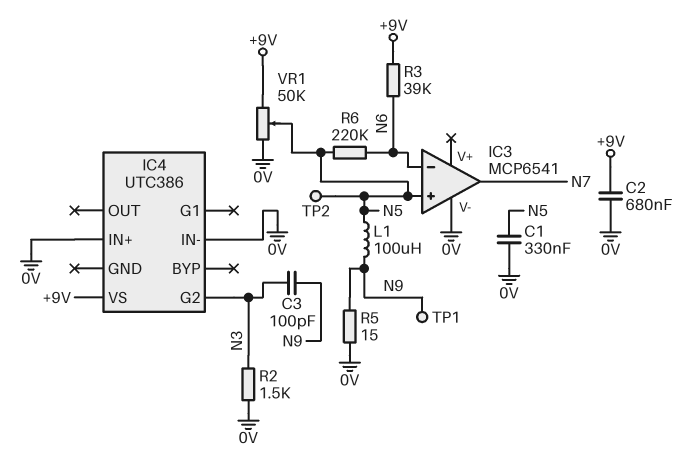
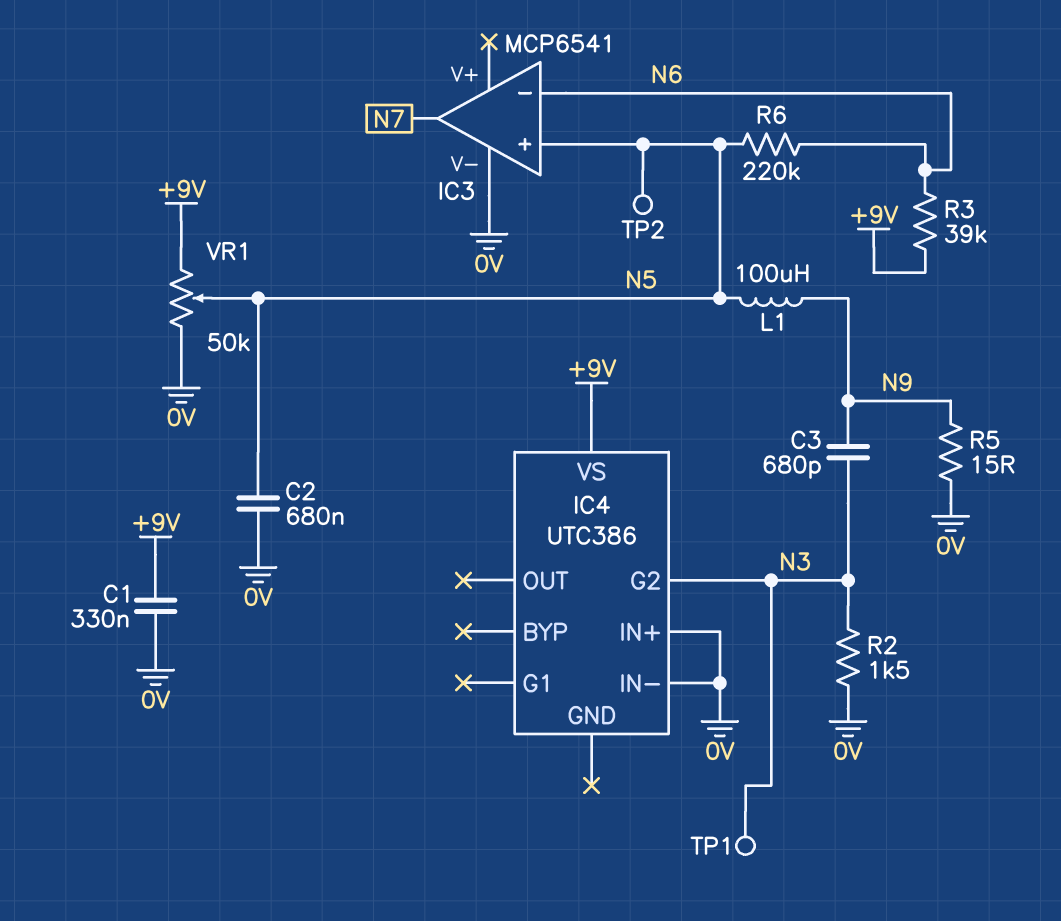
C1: 330nF (0V, N5) -> 330nF (+9V, 0V)
C2: 680nF (+9V, 0V) -> 680nF (0V, N5)
C3: 100pF (N3, N9) -> 680pF (N3, N9)
TP1: test point (N9) -> test point (N3)

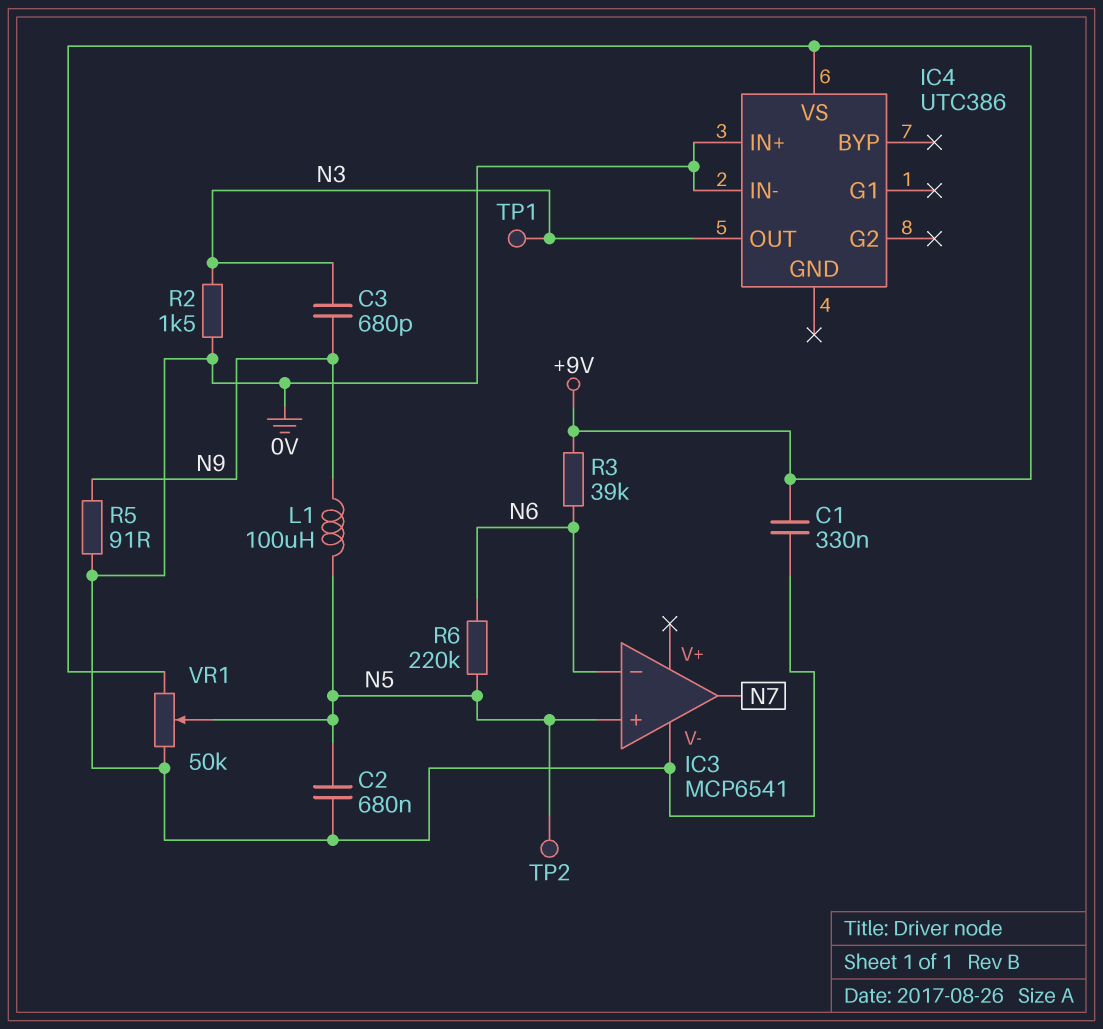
IC4 pin G2: N3 -> none
IC4 pin OUT: none -> N3
R5: 15 (0V, N9) -> 91 (0V, N9)

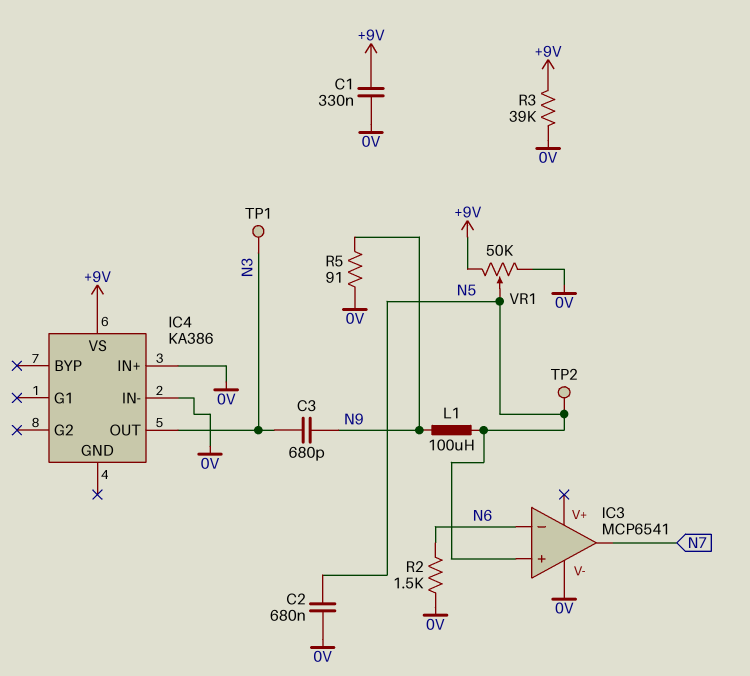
IC4: UTC386 -> KA386
R2: 1.5k (0V, N3) -> 1.5k (0V, N6)
R3: 39k (+9V, N6) -> 39k (+9V, 0V)
R6: 220k (N5, N6) -> none

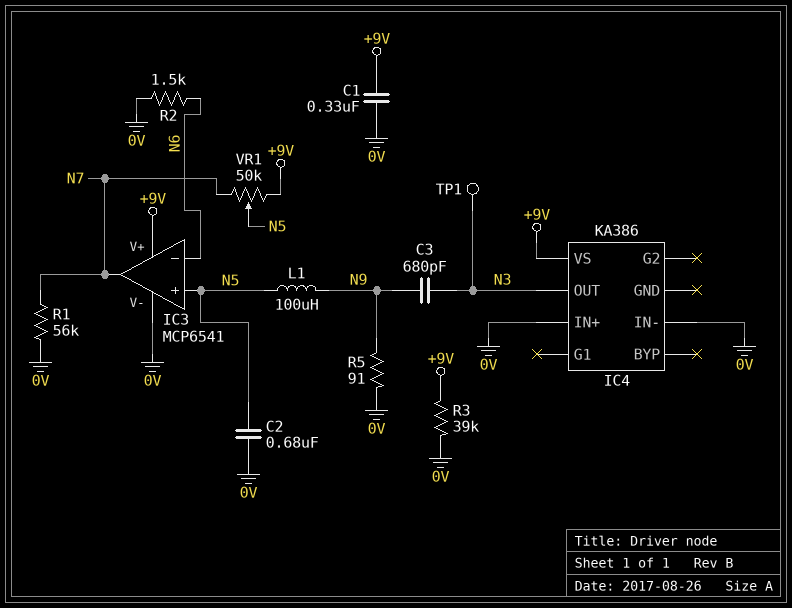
IC3 pin V+: none -> +9V
R1: none -> 56k (0V, N7)
TP2: test point (N5) -> none
VR1: 50k (+9V, 0V, wiper N5) -> 50k (+9V, N7, wiper N5)

